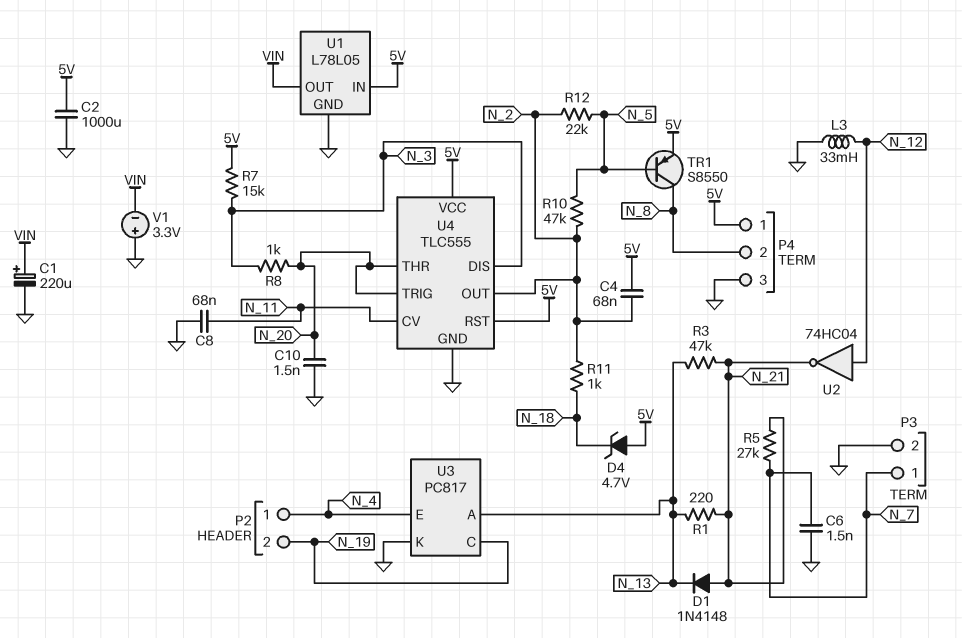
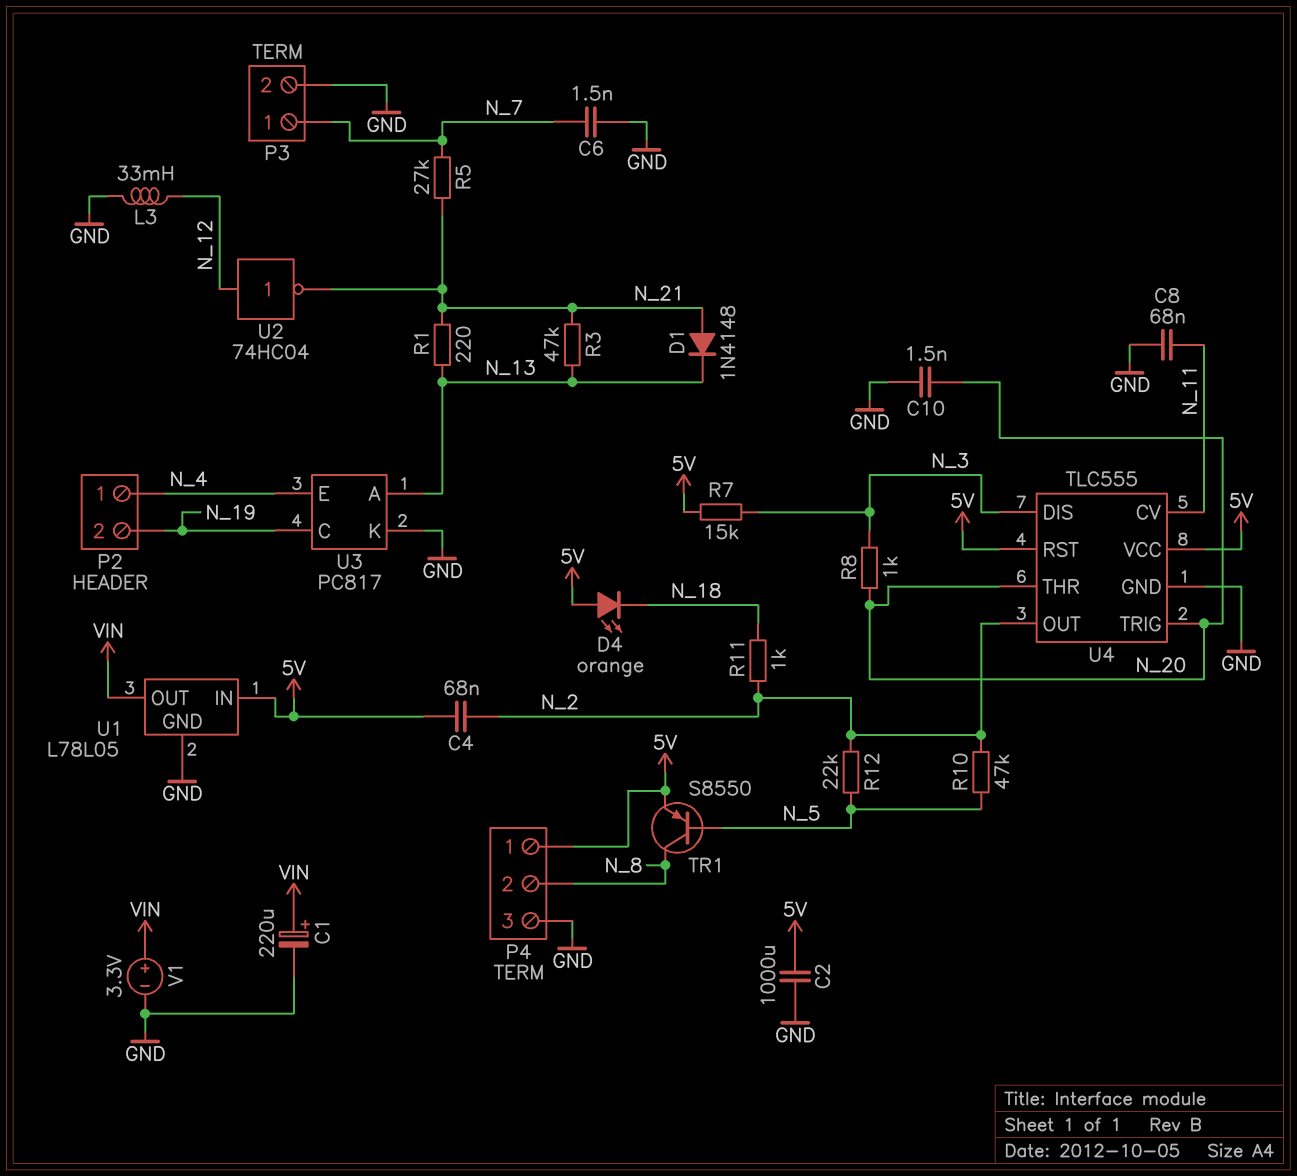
D4: zener 4.7V (A 5V, K N_18) -> LED orange (A 5V, K N_18)
V1: 3.3V (plus GND, minus VIN) -> 3.3V (plus VIN, minus GND)

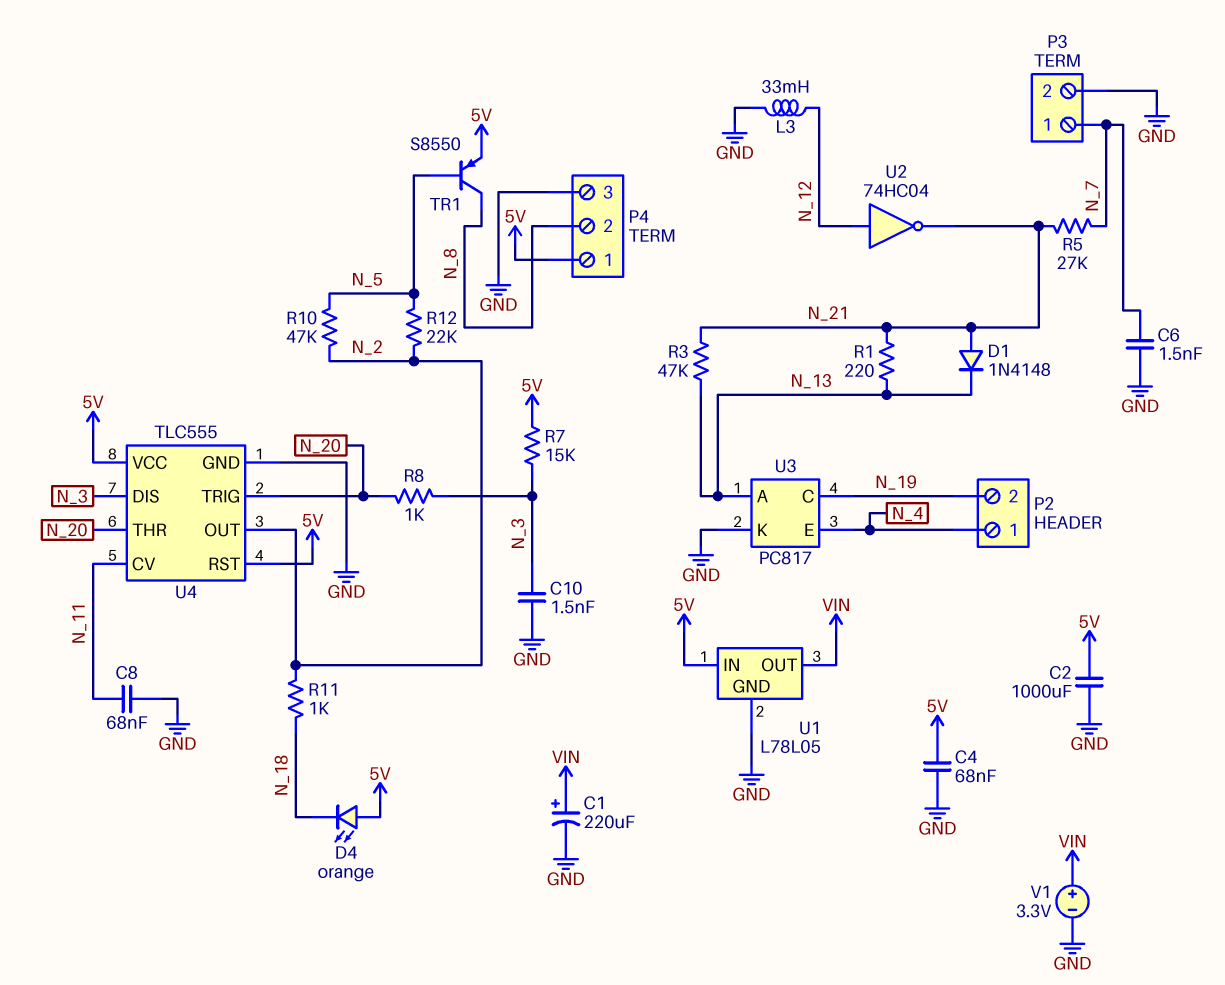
C4: 68nF (5V, N_2) -> 68nF (5V, GND)
C10: 1.5nF (GND, N_20) -> 1.5nF (GND, N_3)

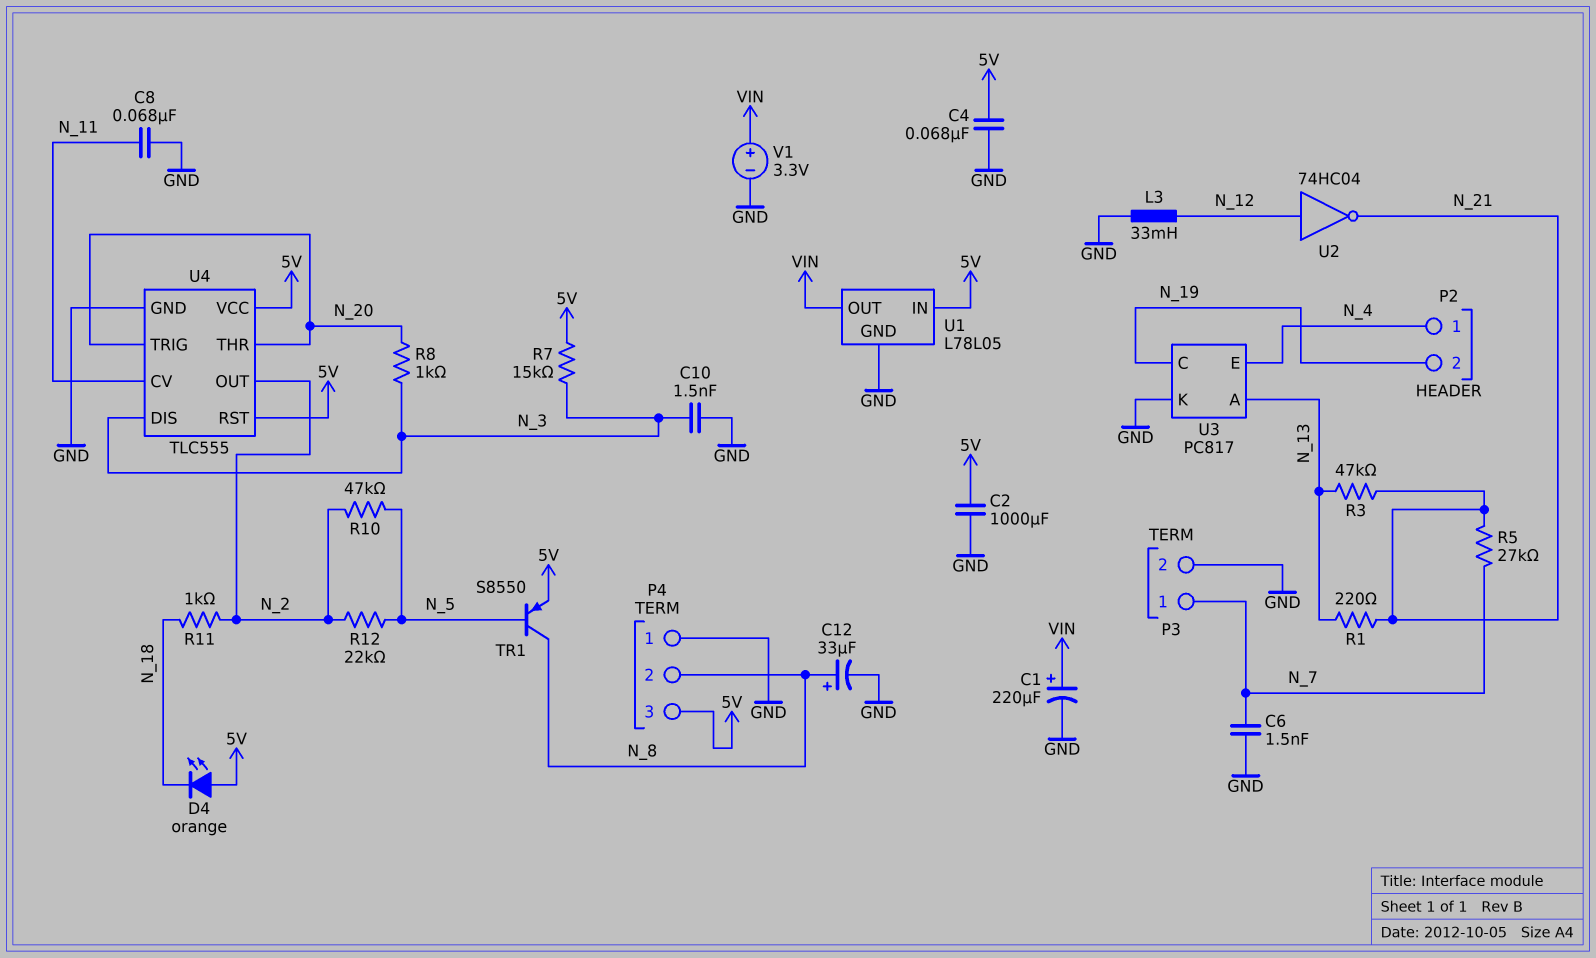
C12: none -> 33uF (plus N_8, minus GND)
D1: diode 1N4148 (A N_21, K N_13) -> none
P4 pin 1: 5V -> GND
P4 pin 3: GND -> 5V

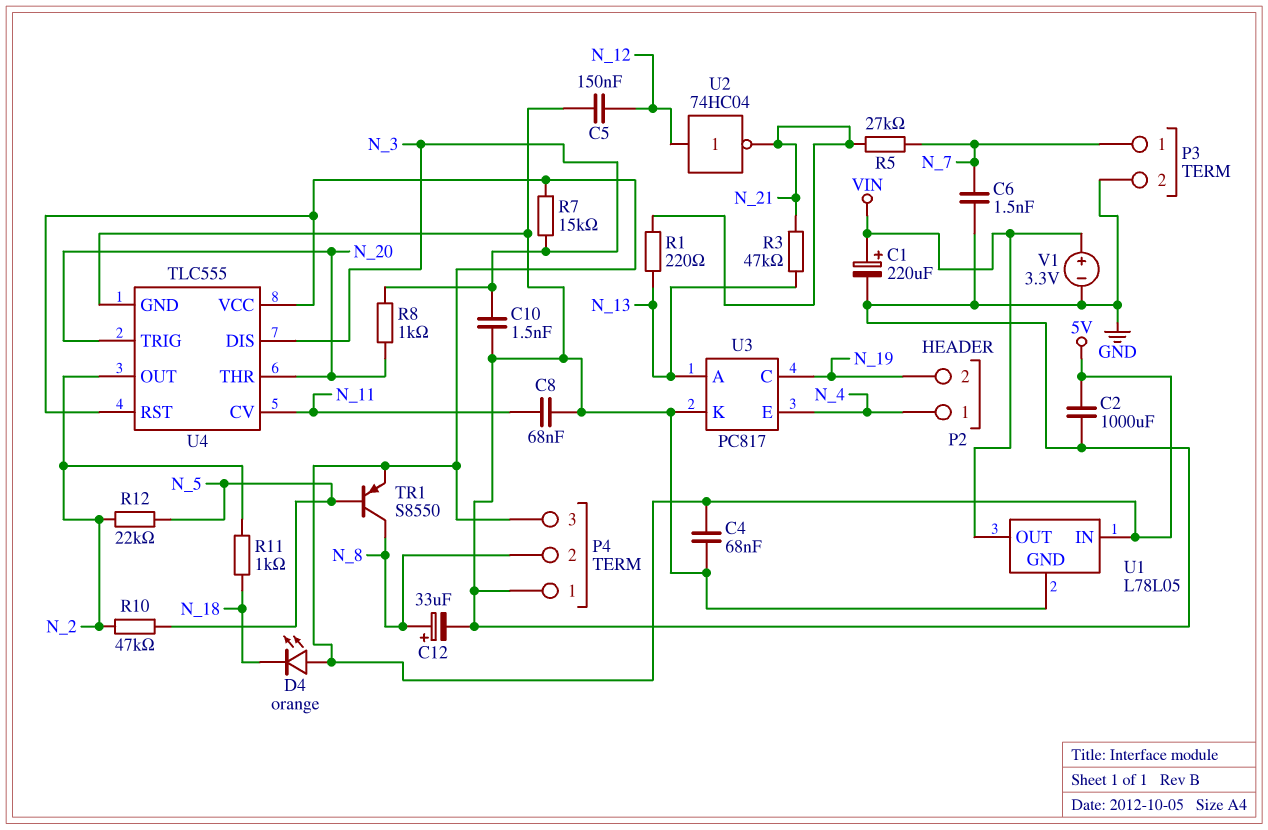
C5: none -> 150nF (GND, N_12)
L3: 33mH (GND, N_12) -> none

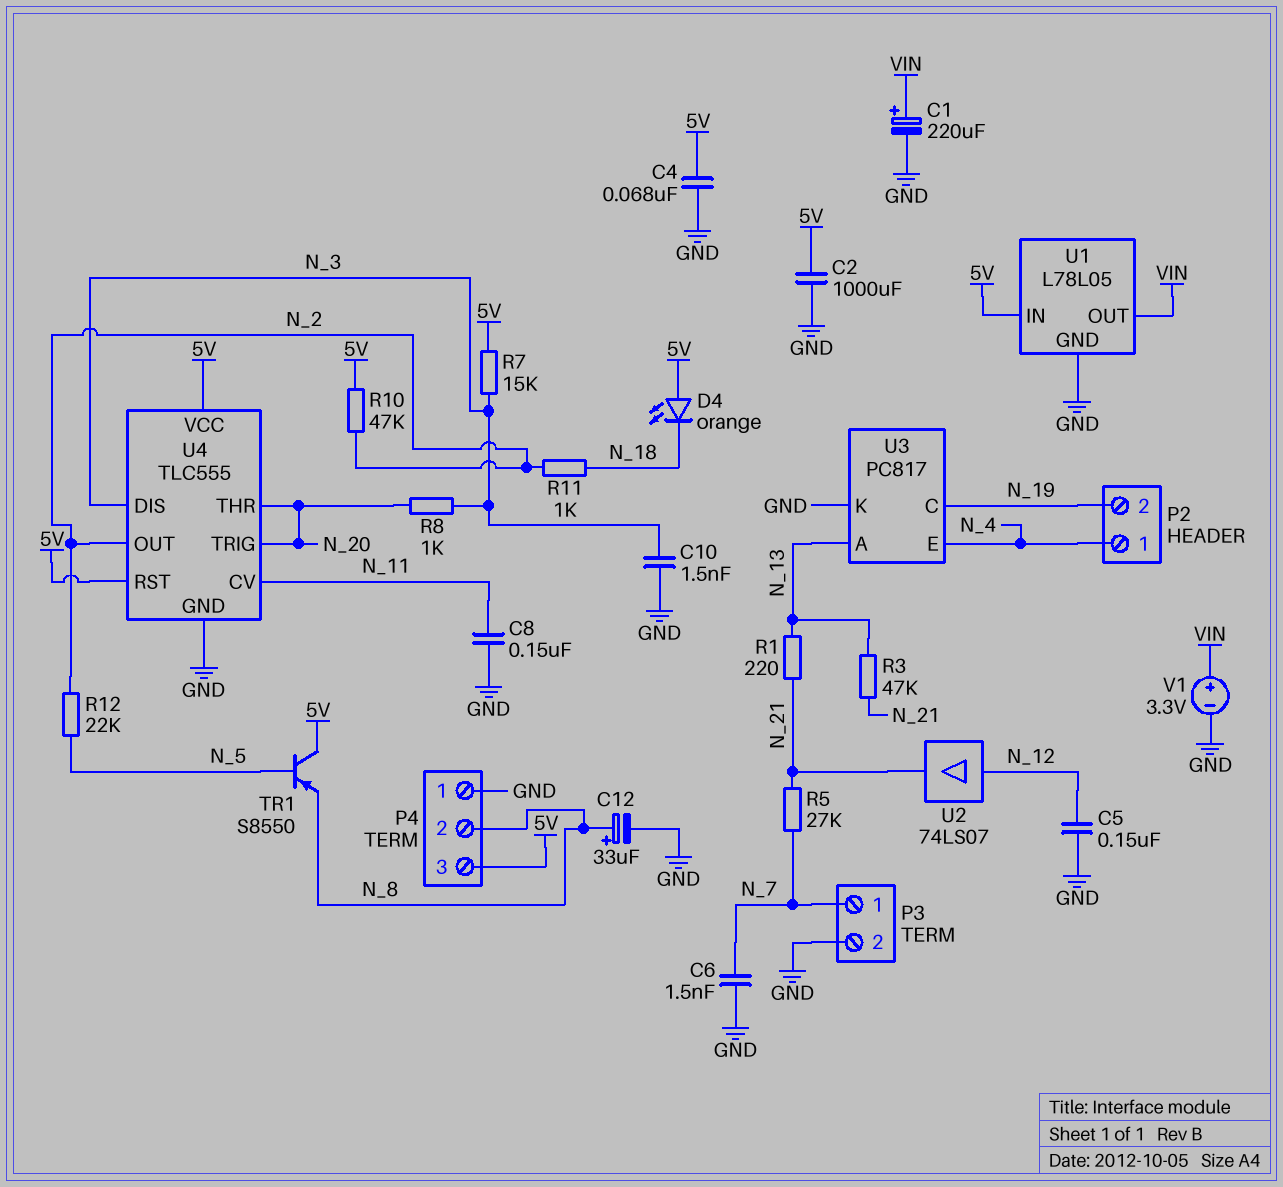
C8: 68nF (GND, N_11) -> 150nF (GND, N_11)
R10: 47k (N_2, N_5) -> 47k (5V, N_2)
TR1: PNP S8550 (B N_5, C N_8, E 5V) -> PNP S8550 (B N_5, C 5V, E N_8)
U2: NOT 74HC04 (in N_12, out N_21) -> buffer 74LS07 (in N_12, out N_21)

